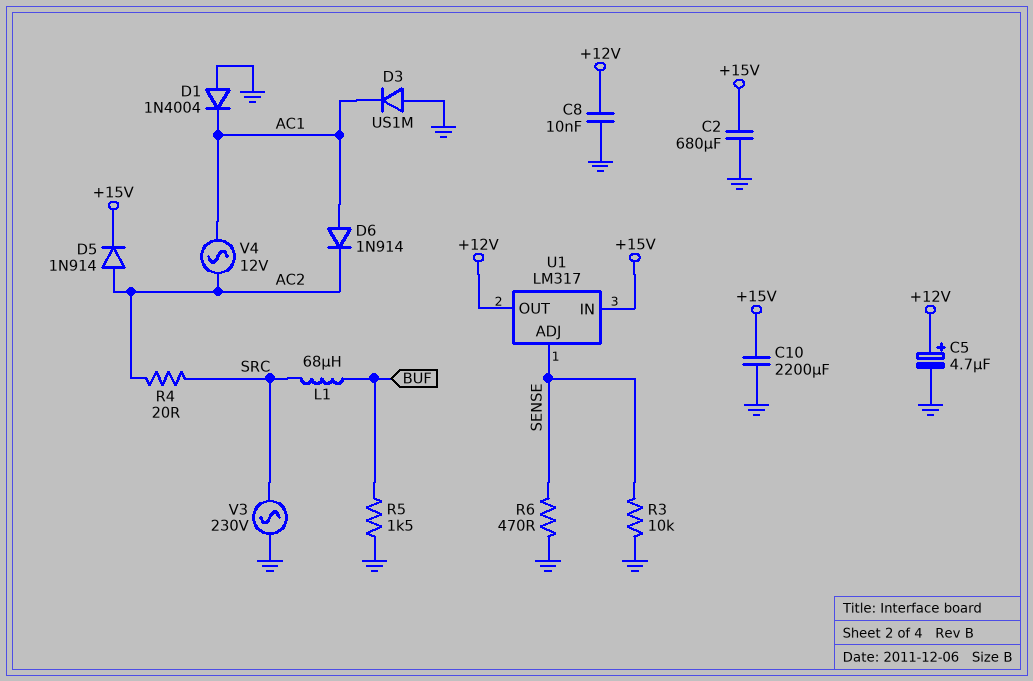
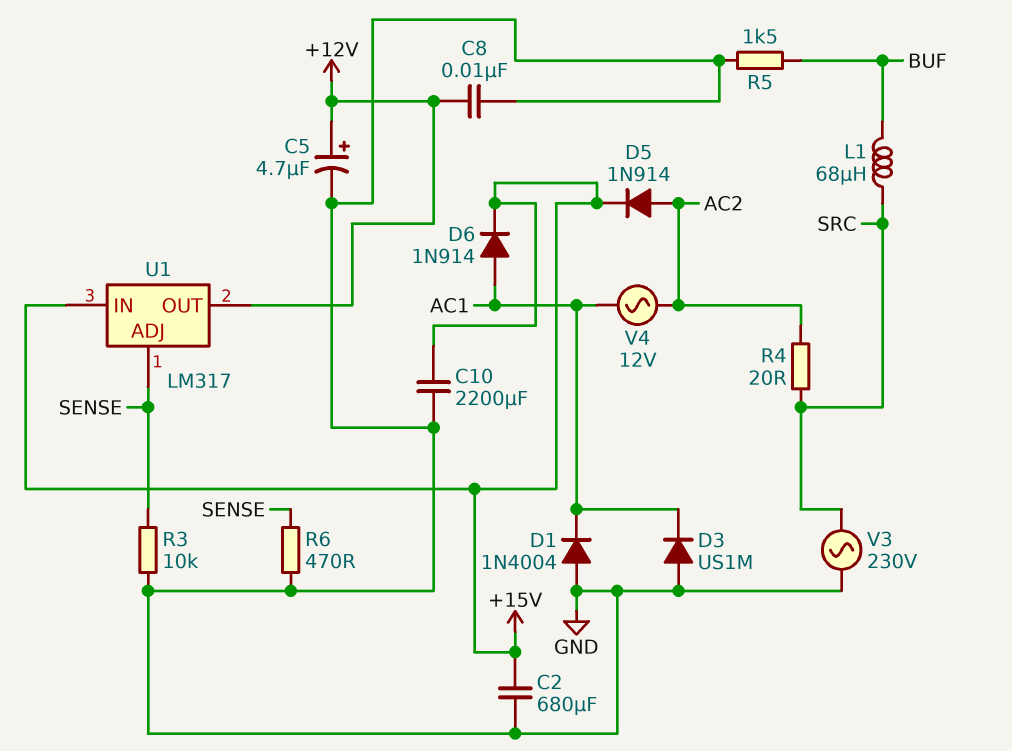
D6: diode 1N914 (A AC1, K AC2) -> diode 1N914 (A AC1, K +15V)

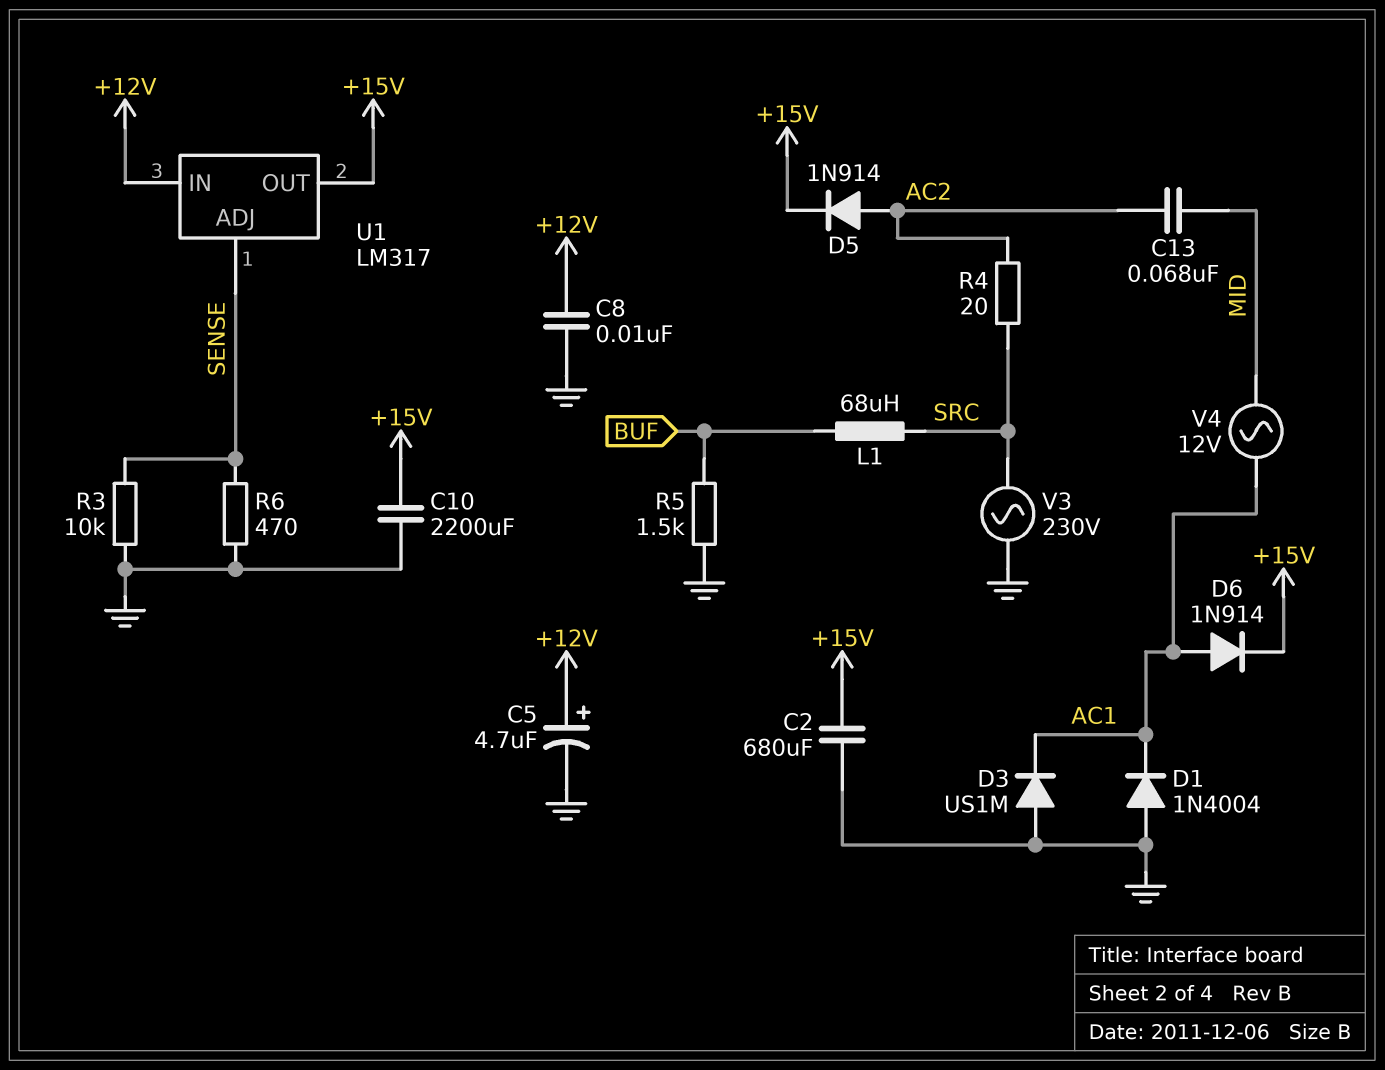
C13: none -> 68nF (AC2, MID)
U1 pin IN: +15V -> +12V
U1 pin OUT: +12V -> +15V
V4: AC 12V (AC1, AC2) -> AC 12V (AC1, MID)

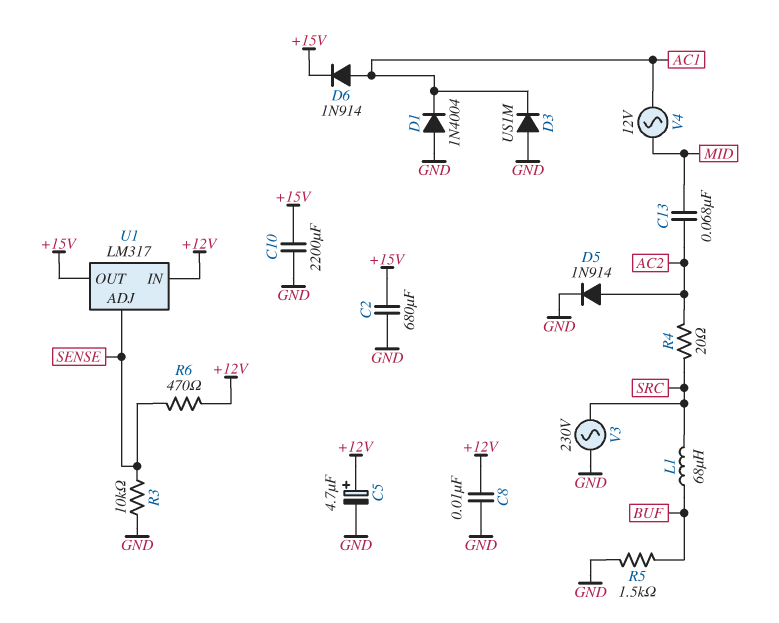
D5: diode 1N914 (A AC2, K +15V) -> diode 1N914 (A AC2, K GND)
R6: 470 (GND, SENSE) -> 470 (+12V, SENSE)

